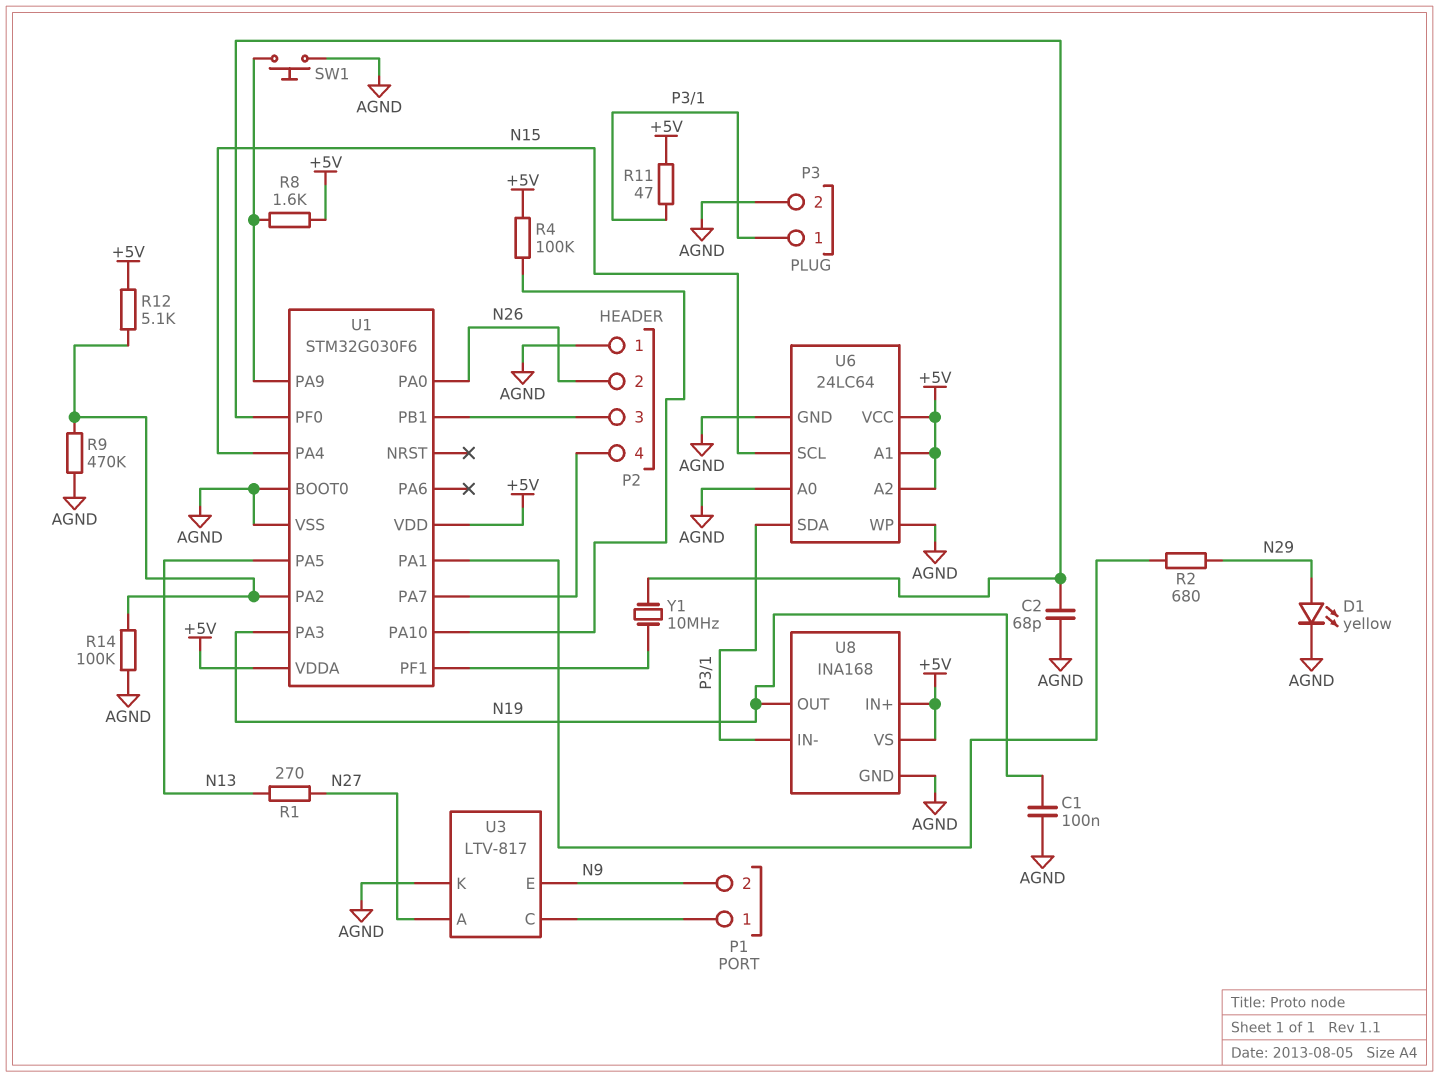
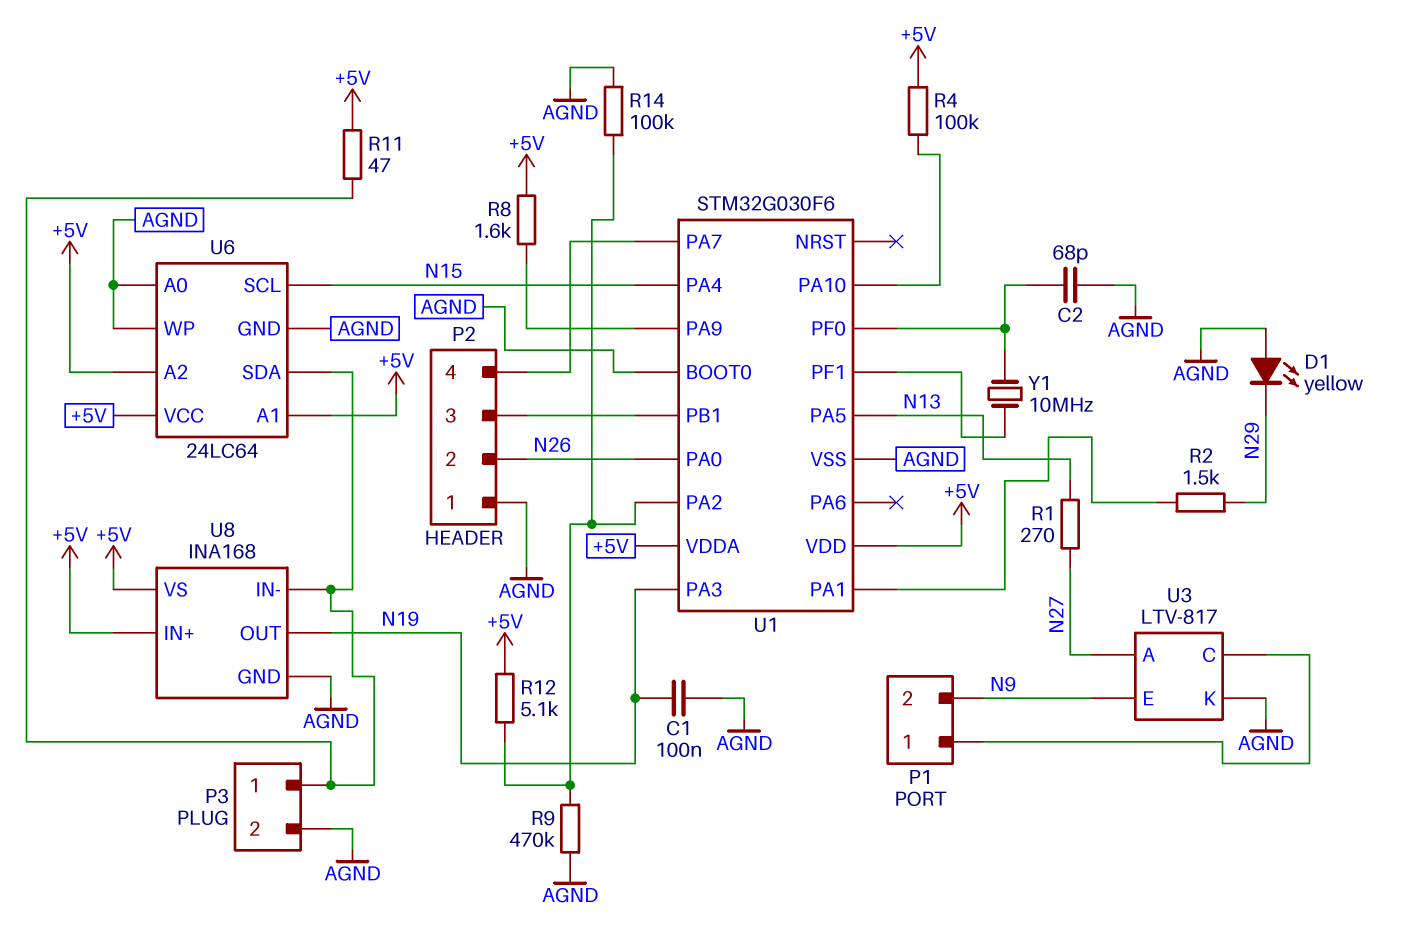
D1: LED yellow (A N29, K AGND) -> LED yellow (A AGND, K N29)
R2: 680 (N29, U1/PA1) -> 1.5k (N29, U1/PA1)
SW1: button (AGND, U1/PA9) -> none

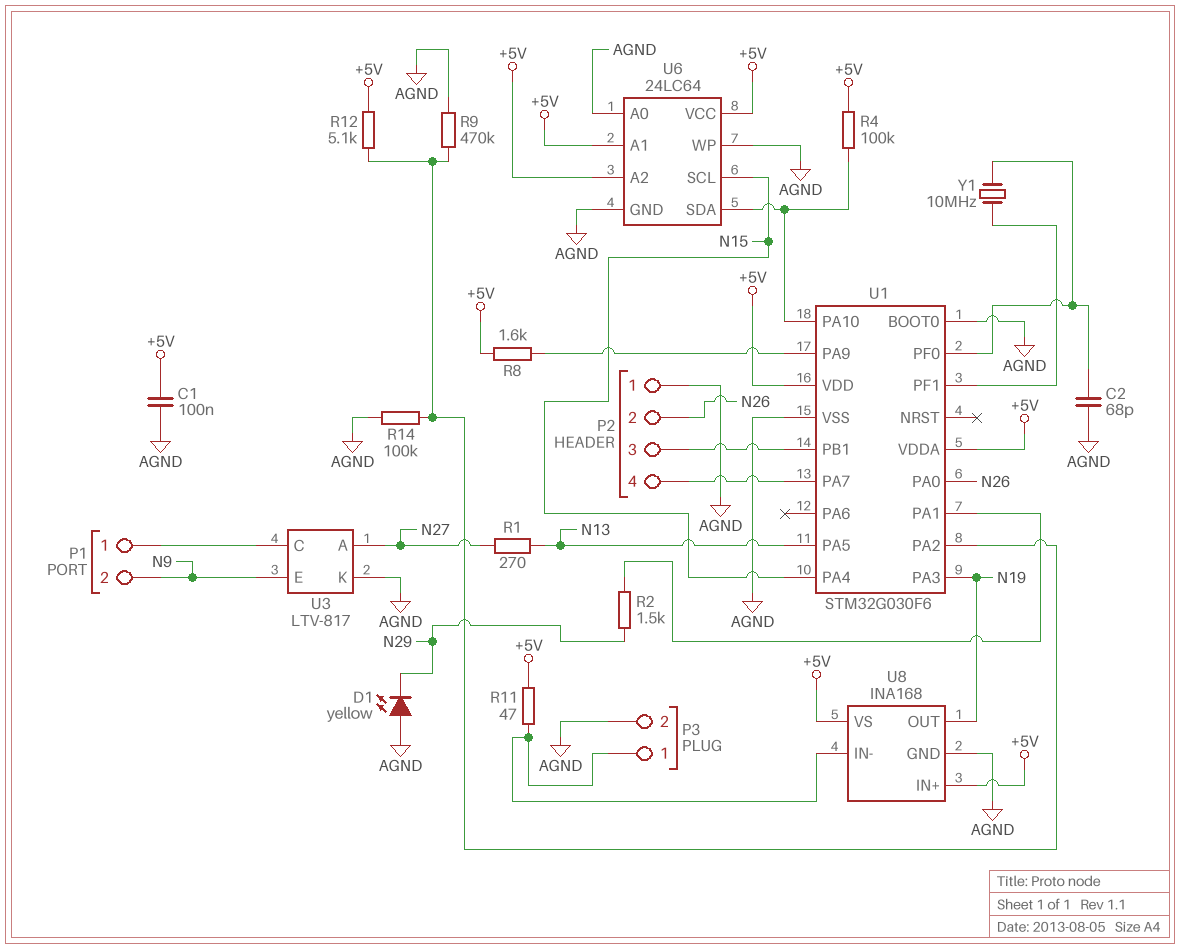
C1: 100nF (AGND, N19) -> 100nF (+5V, AGND)
U6 pin SDA: P3/1 -> U1/PA10

